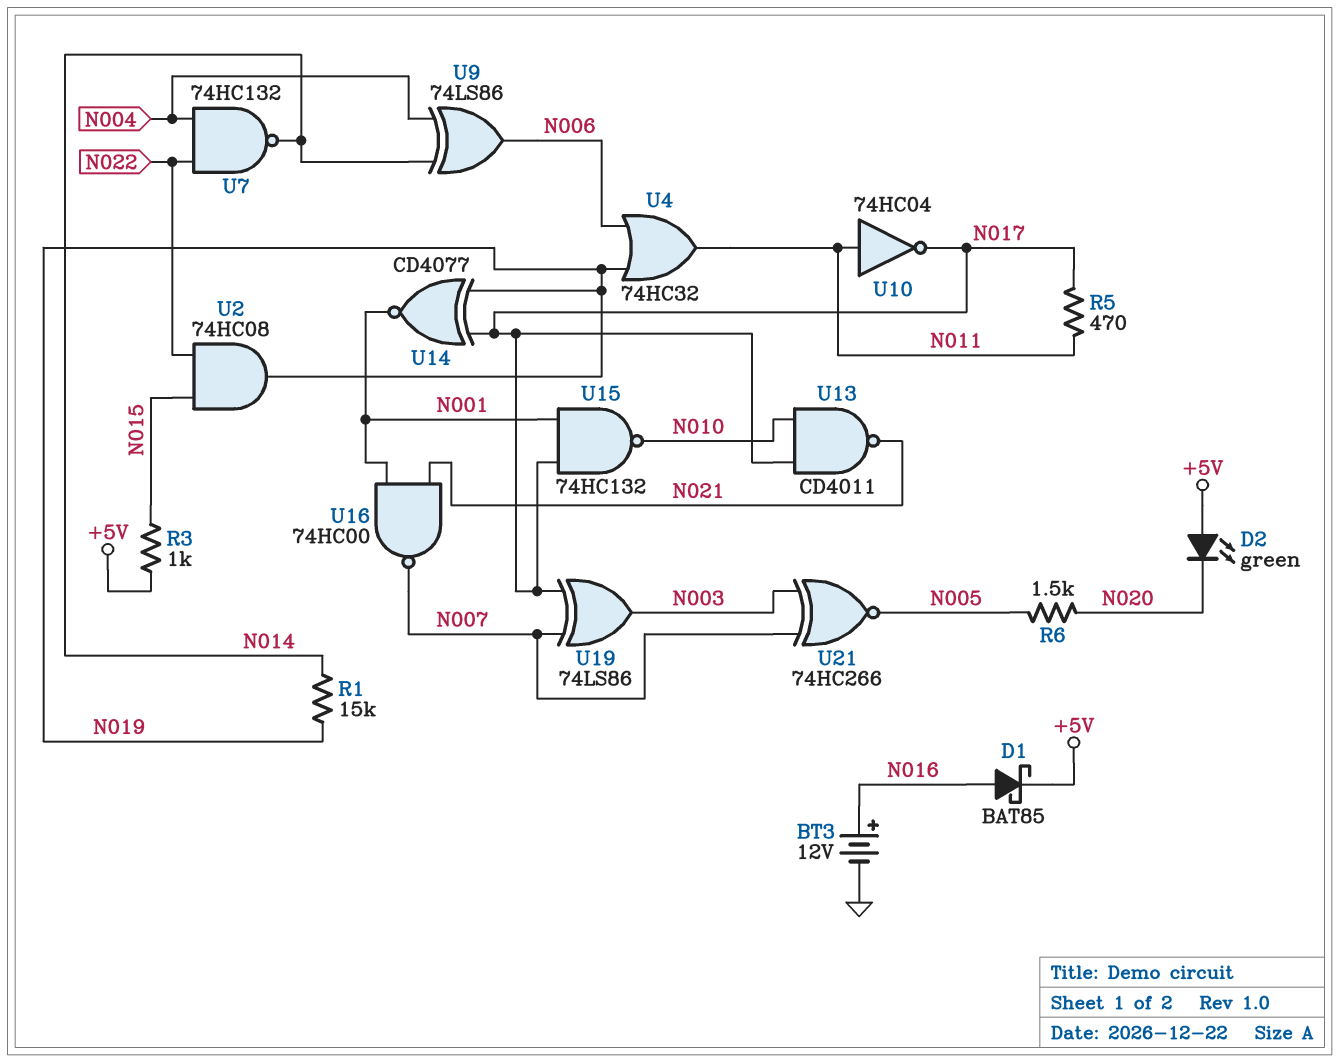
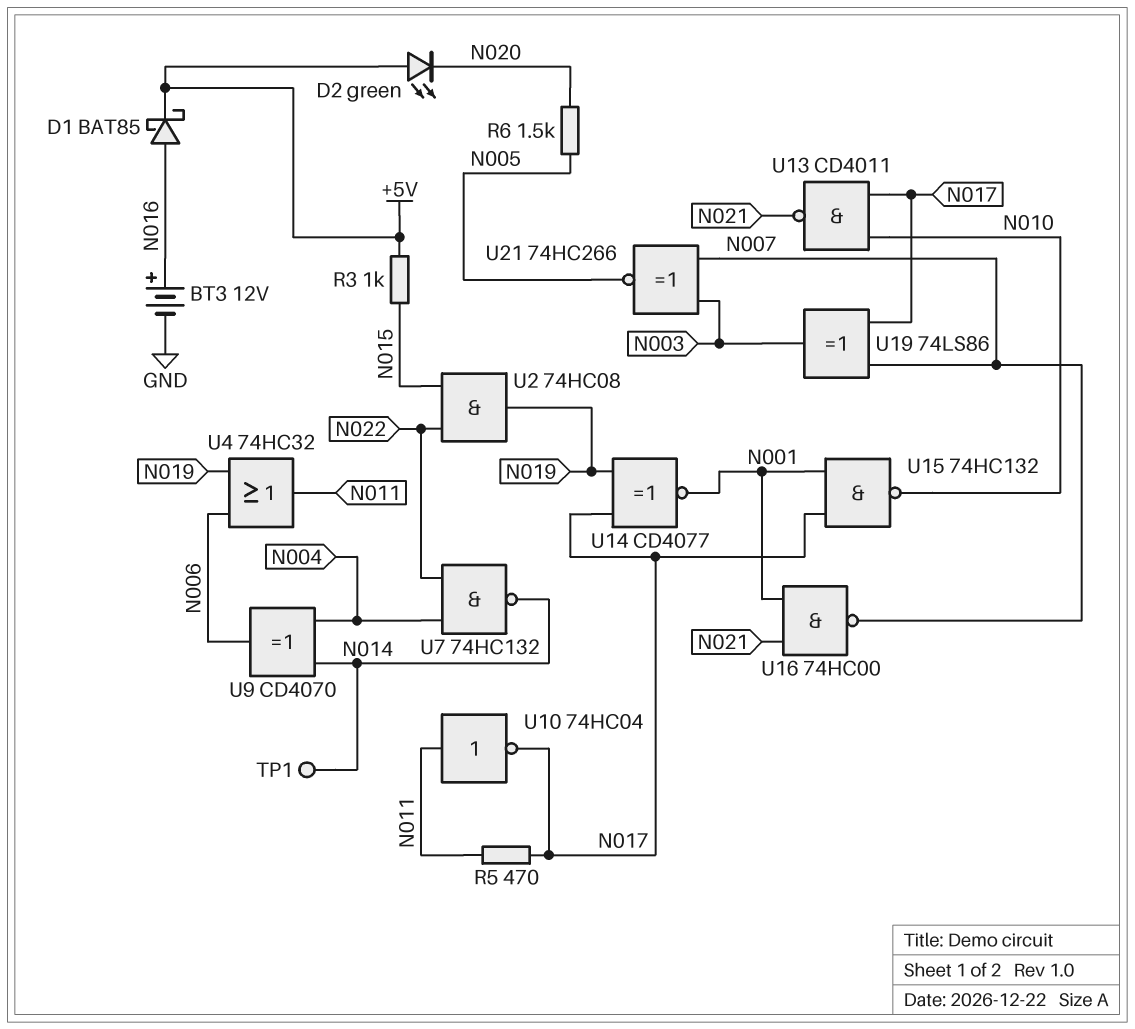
R1: 15k (N014, N019) -> none
TP1: none -> test point (N014)
U9: XOR 74LS86 (in N004, in N014, out N006) -> XOR CD4070 (in N004, in N014, out N006)

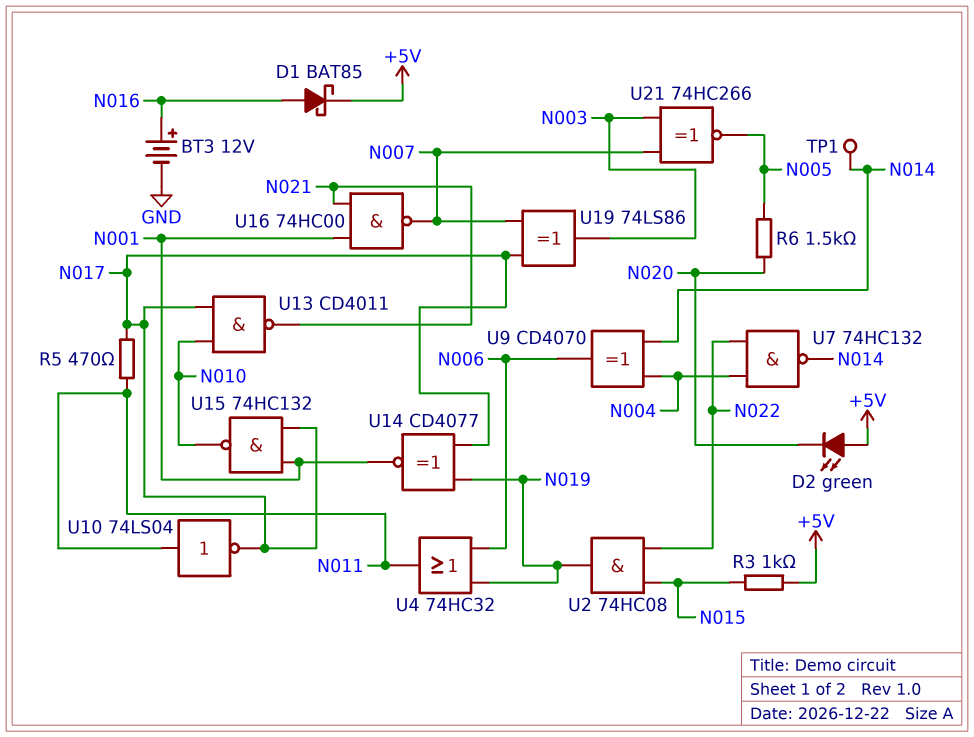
U10: NOT 74HC04 (in N011, out N017) -> NOT 74LS04 (in N011, out N017)

